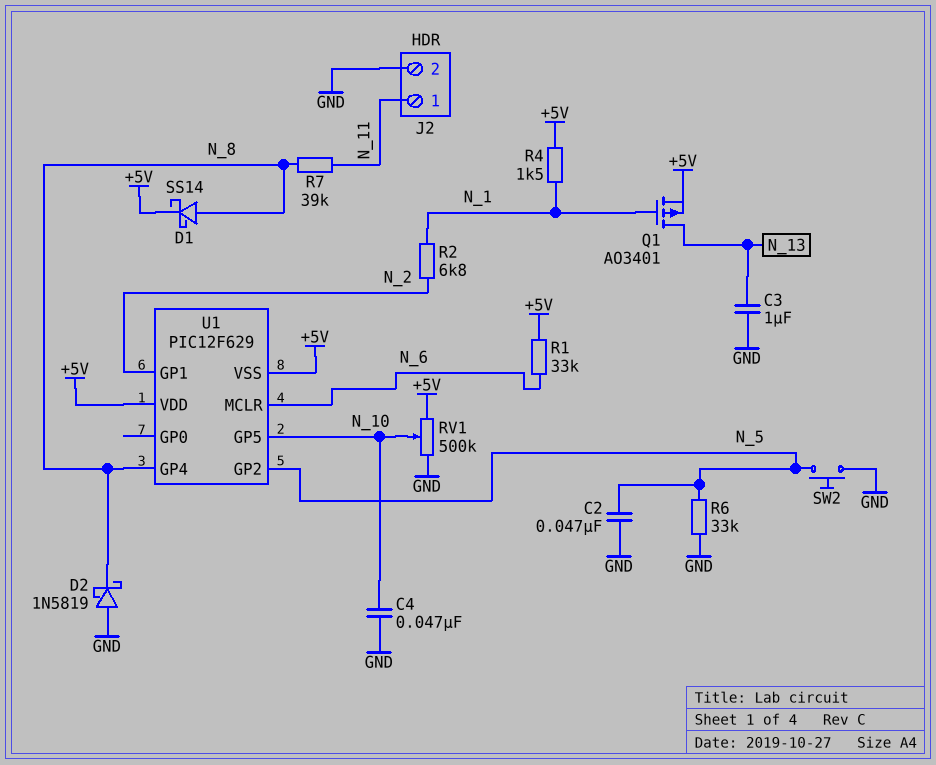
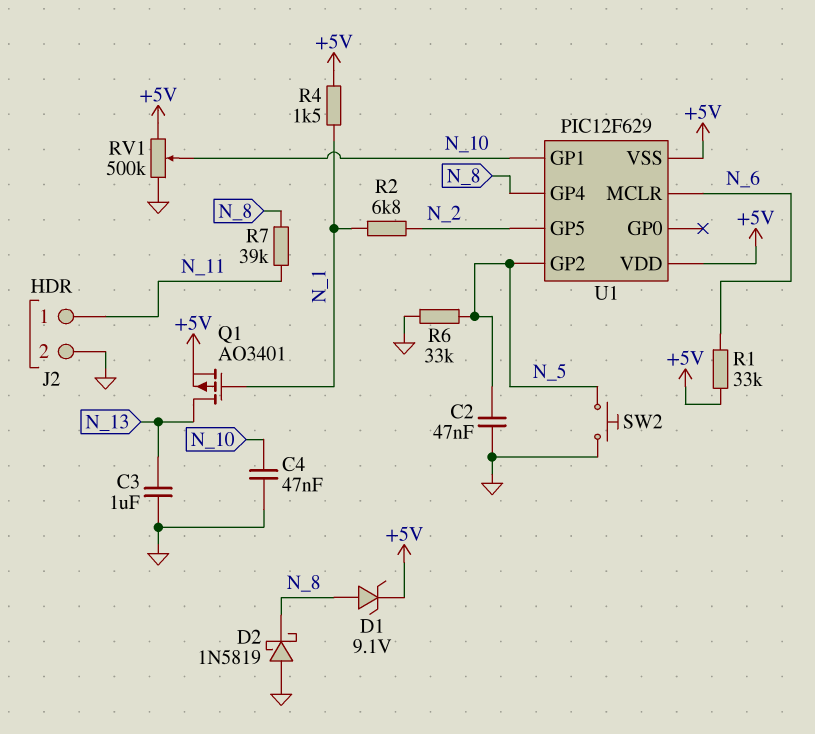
D1: schottky SS14 (A N_8, K +5V) -> zener 9.1V (A N_8, K +5V)
U1 pin GP1: N_2 -> N_10
U1 pin GP5: N_10 -> N_2

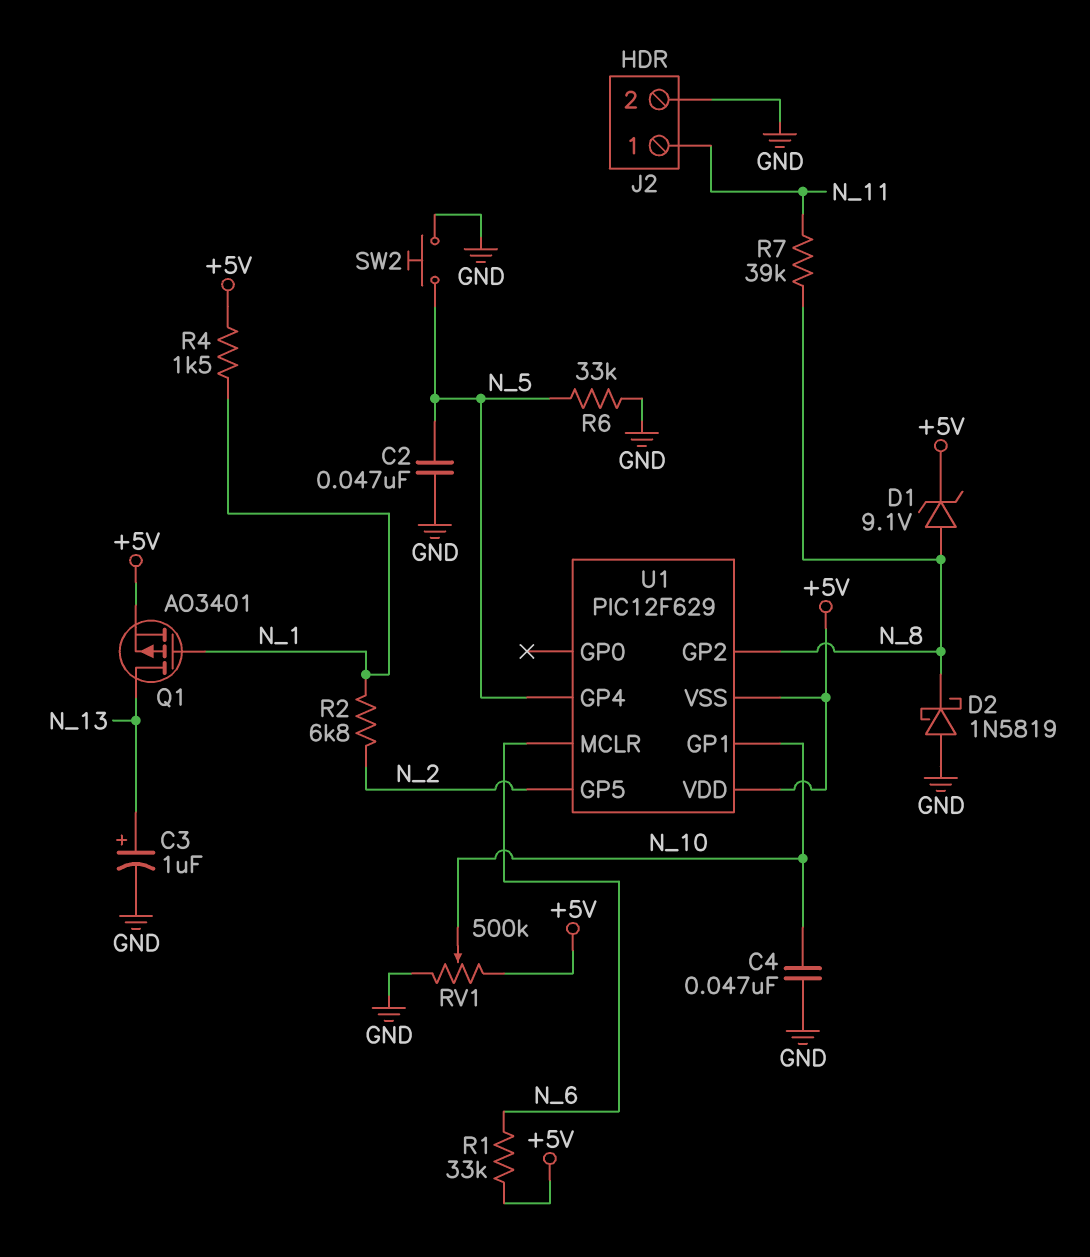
C3: 1uF (GND, N_13) -> 1uF (plus N_13, minus GND)
U1 pin GP2: N_5 -> N_8
U1 pin GP4: N_8 -> N_5

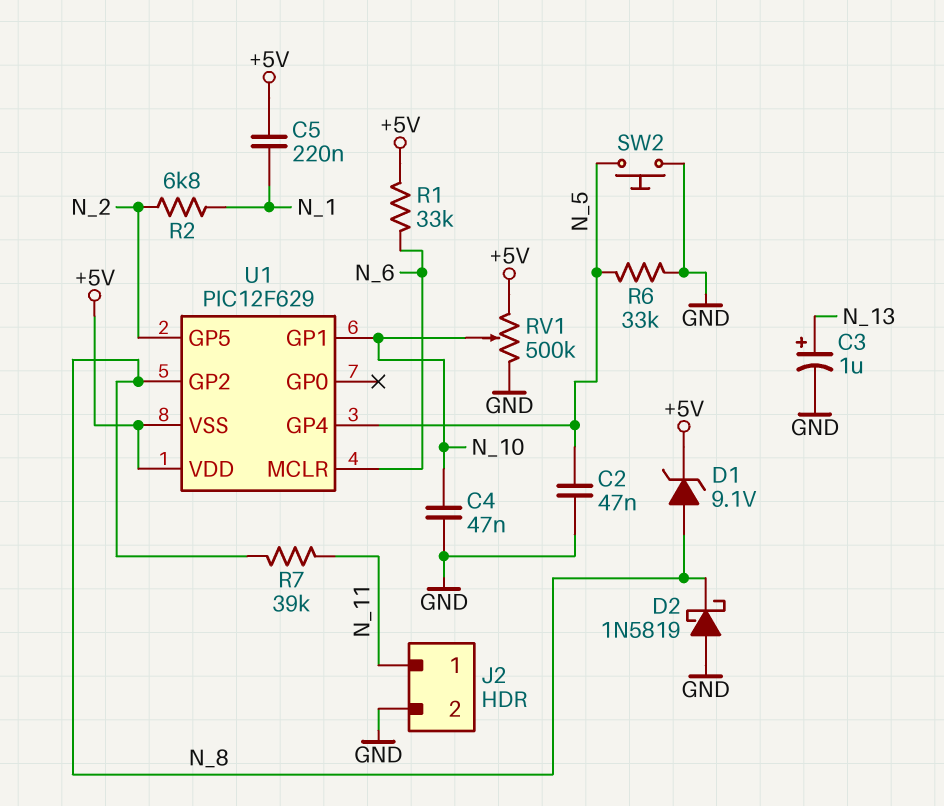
C5: none -> 220nF (+5V, N_1)
Q1: PMOS AO3401 (G N_1, D N_13, S +5V) -> none
R4: 1.5k (+5V, N_1) -> none

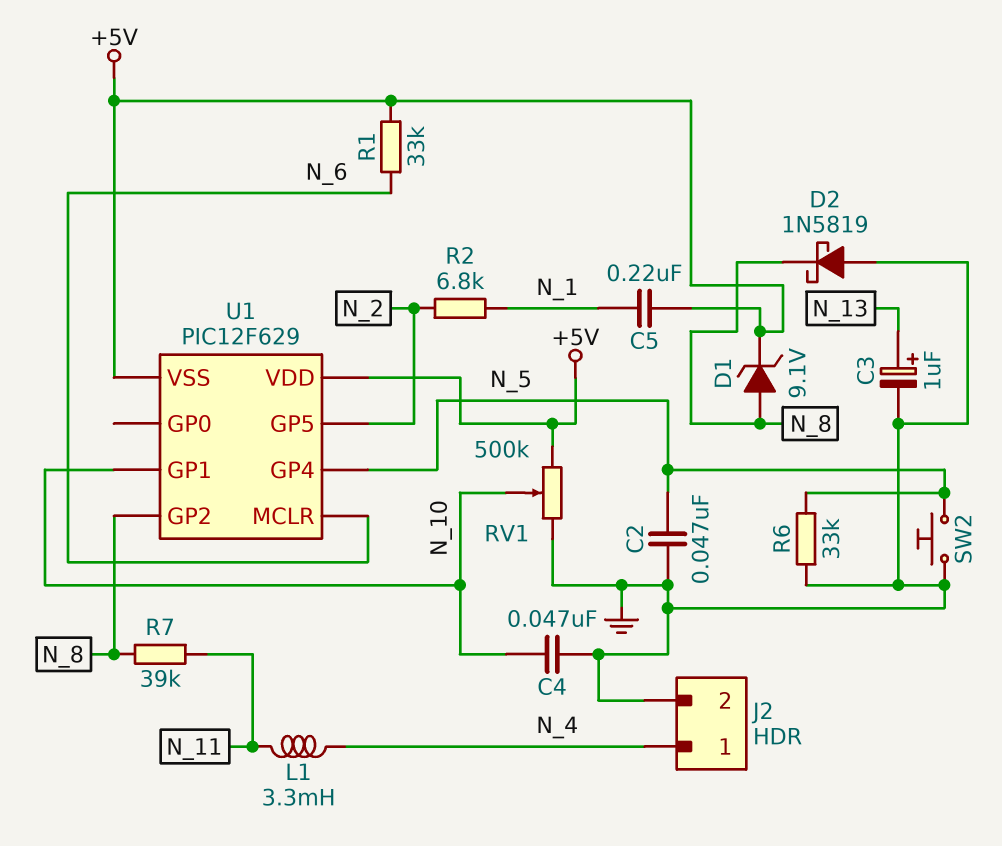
J2 pin 1: N_11 -> N_4
L1: none -> 3.3mH (N_4, N_11)

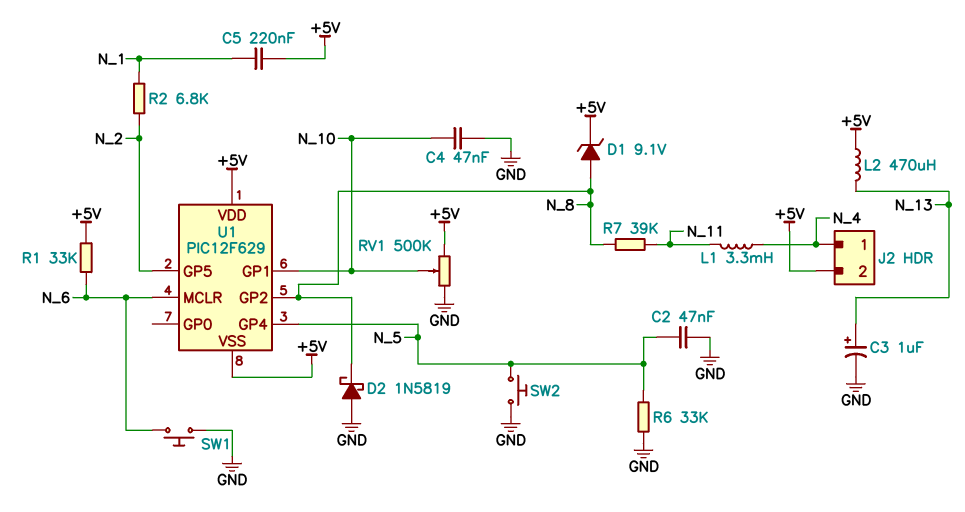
J2 pin 2: GND -> +5V
L2: none -> 470uH (+5V, N_13)
SW1: none -> button (GND, N_6)

